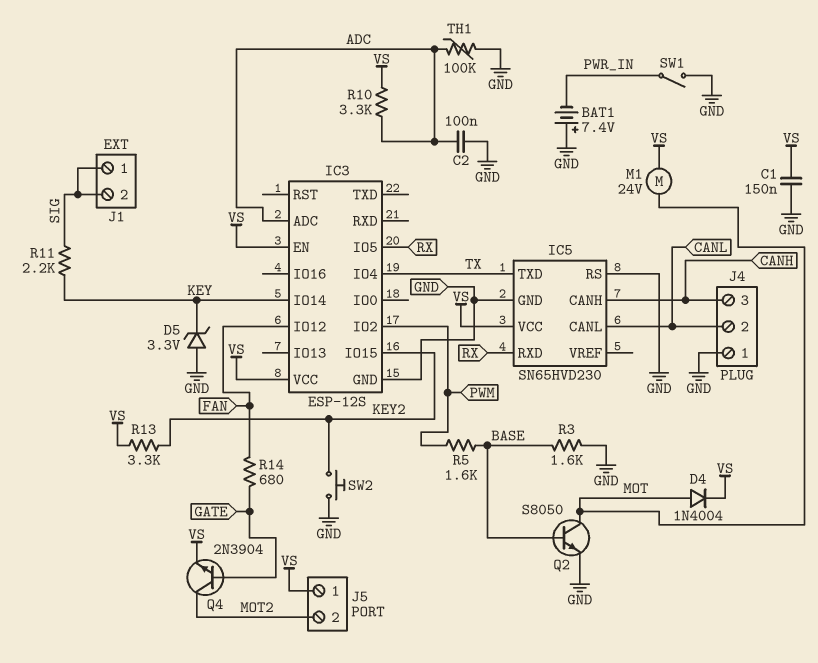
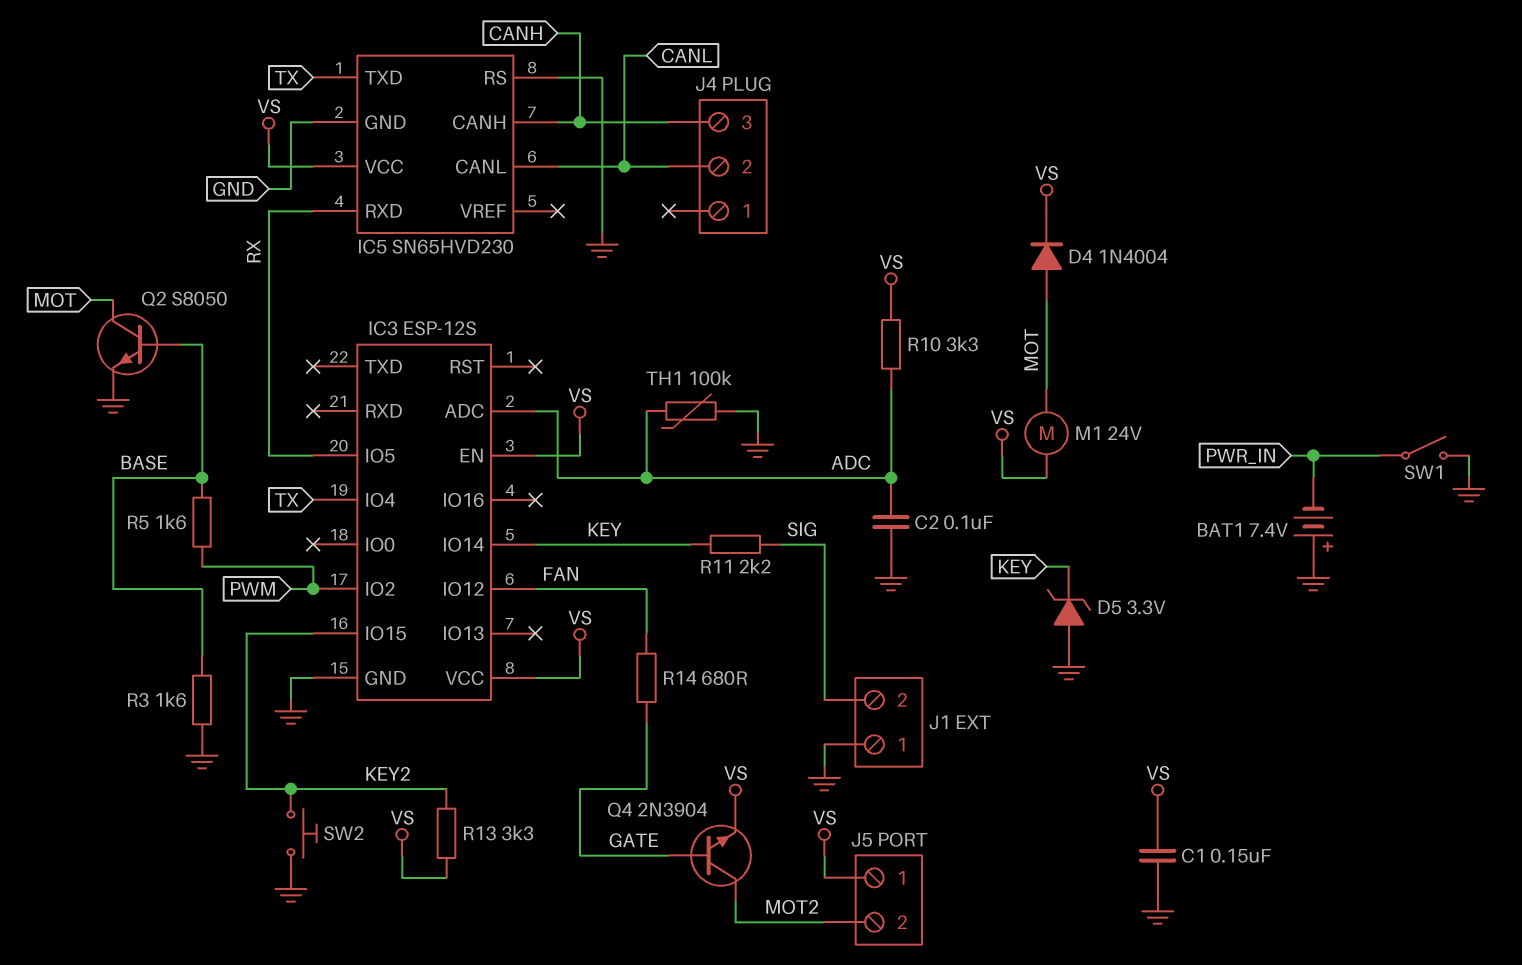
J1 pin 1: SIG -> GND
J4 pin 1: GND -> none

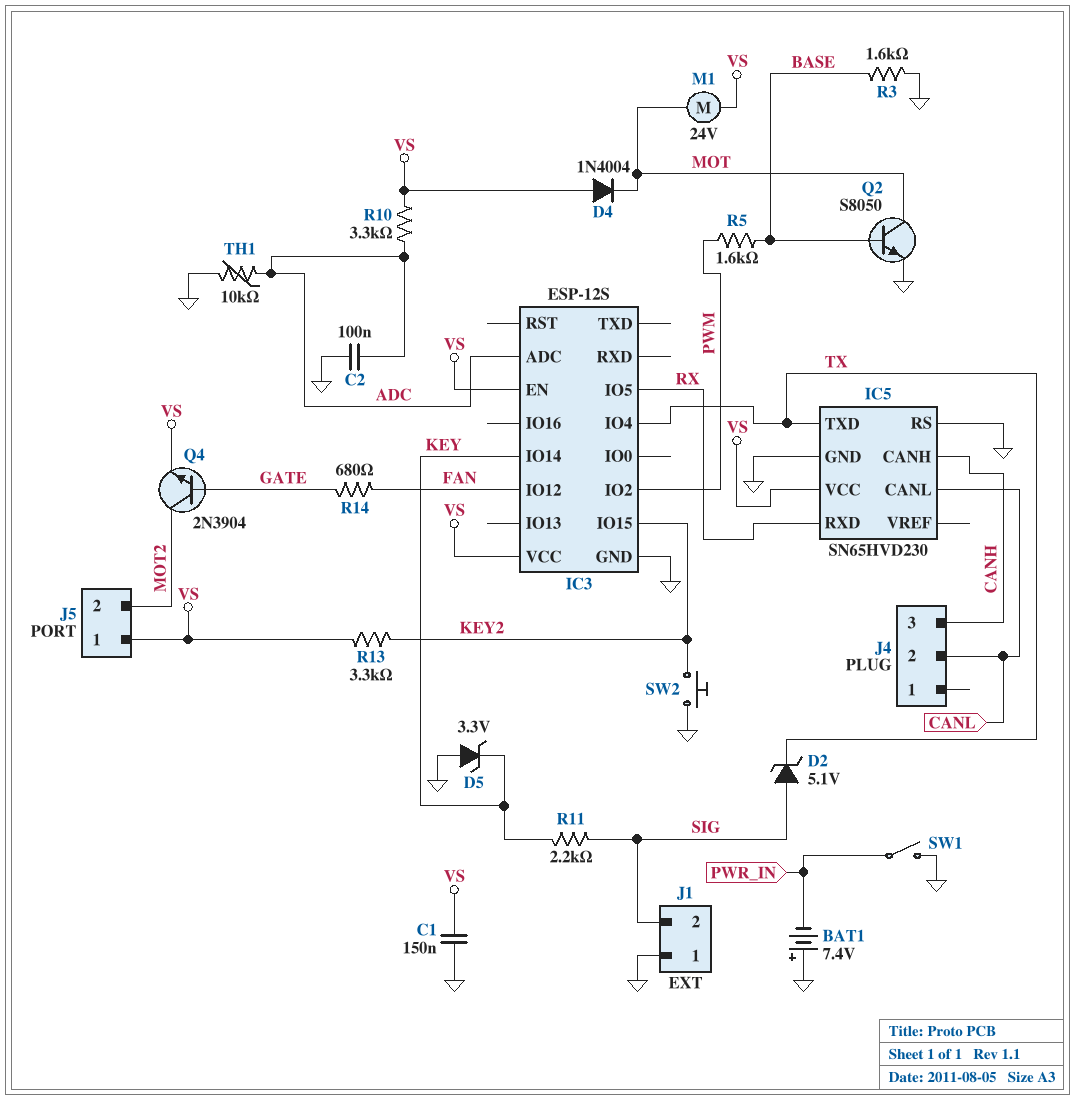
D2: none -> zener 5.1V (A SIG, K TX)
D4: diode 1N4004 (A MOT, K VS) -> diode 1N4004 (A VS, K MOT)
TH1: 100k (ADC, GND) -> 10k (ADC, GND)

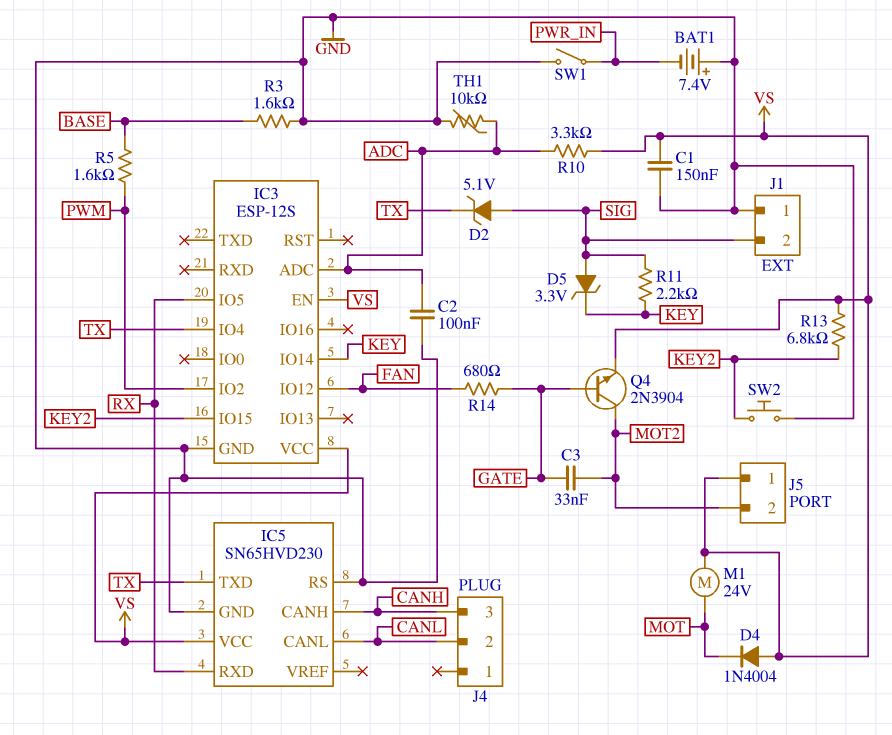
C3: none -> 33nF (GATE, MOT2)
D5: zener 3.3V (A GND, K KEY) -> zener 3.3V (A SIG, K KEY)
Q2: NPN S8050 (B BASE, C MOT, E GND) -> none
R13: 3.3k (KEY2, VS) -> 6.8k (KEY2, VS)

